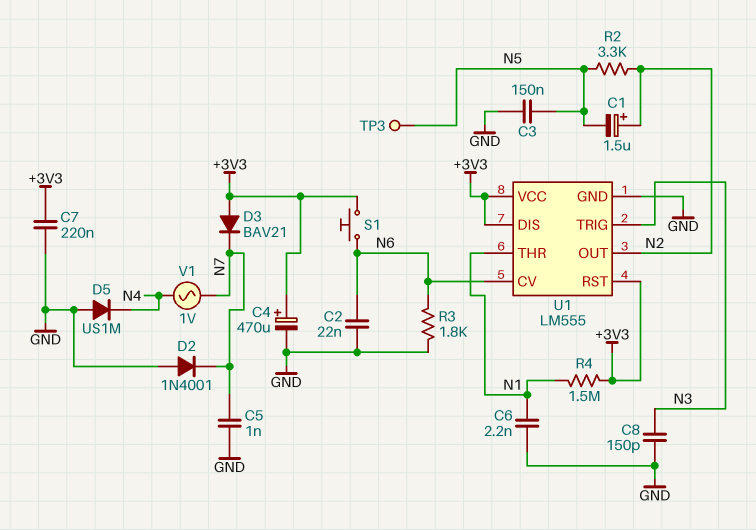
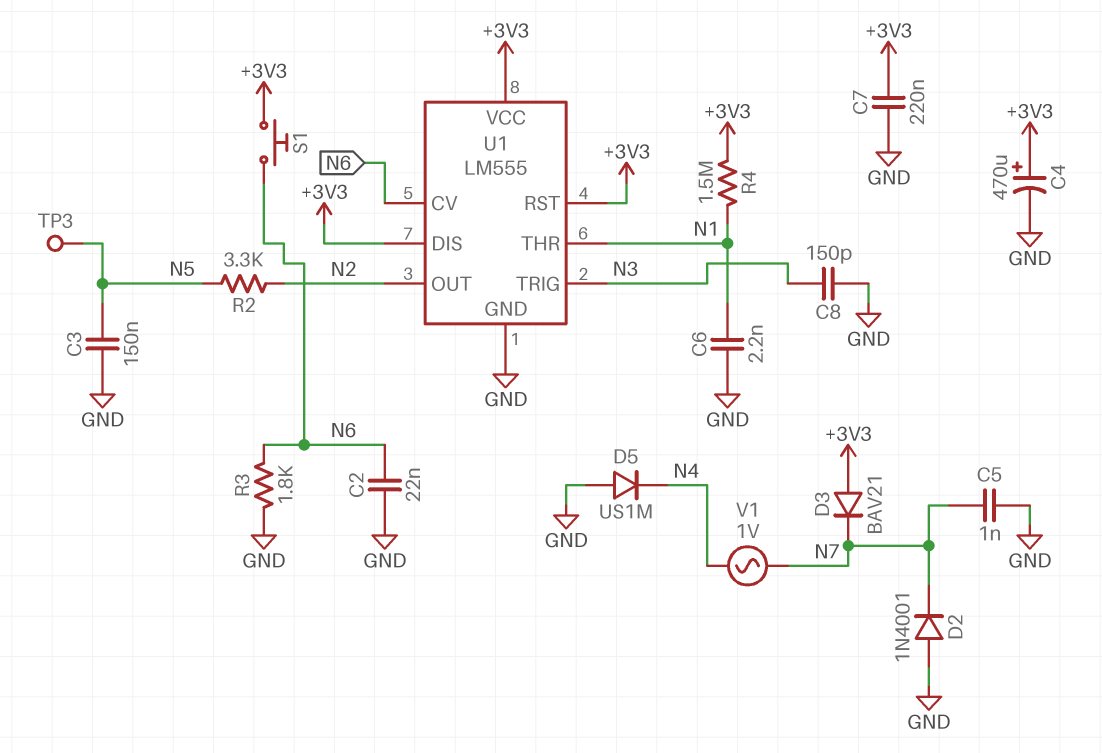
C1: 1.5uF (plus N2, minus N5) -> none

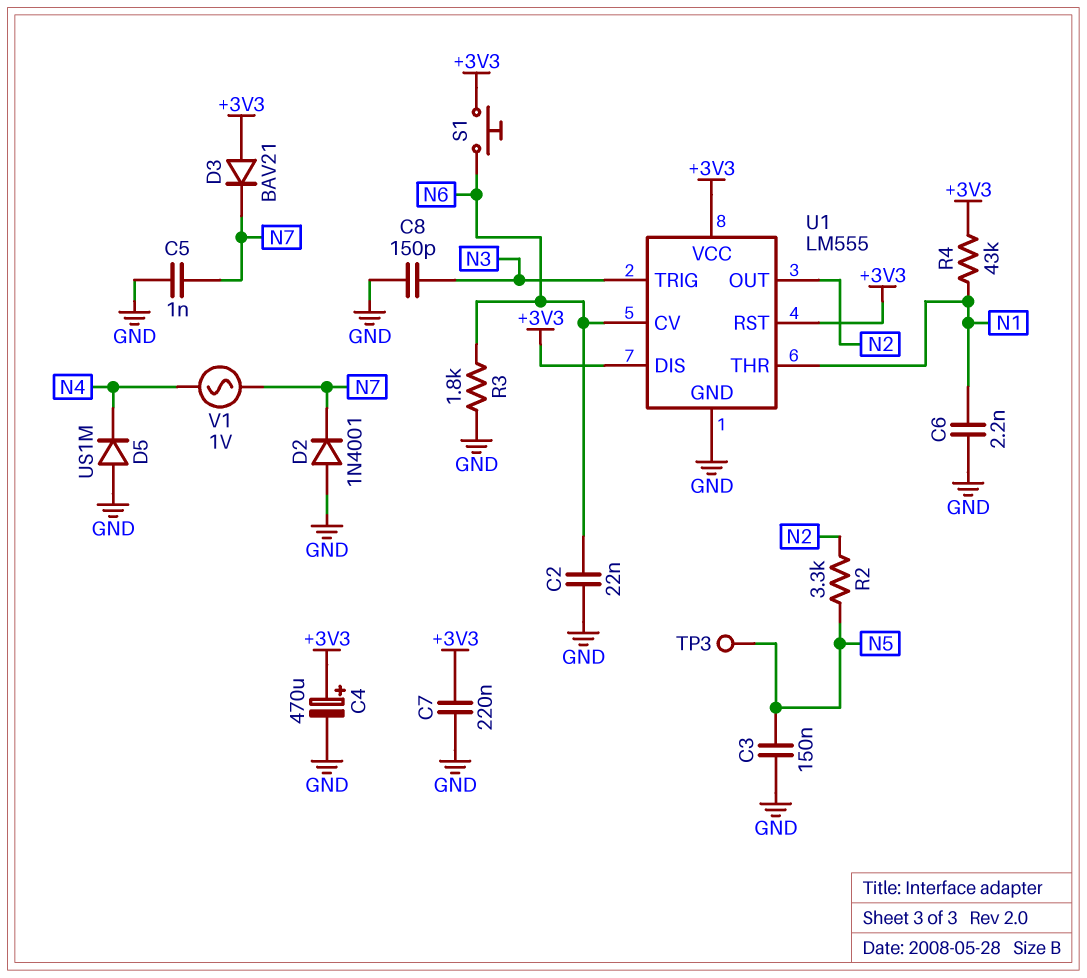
R4: 1.5M (+3V3, N1) -> 43k (+3V3, N1)

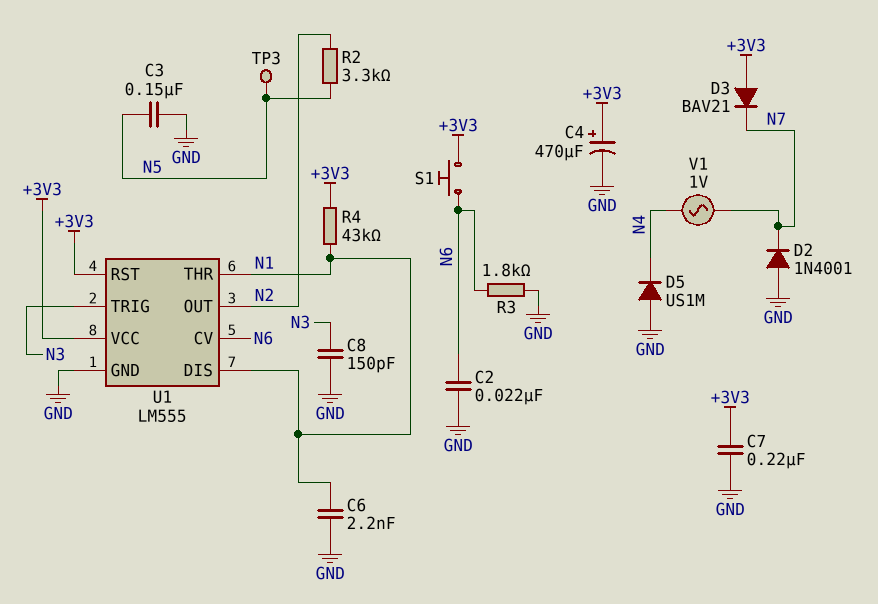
C5: 1nF (GND, N7) -> none
U1 pin DIS: +3V3 -> N1

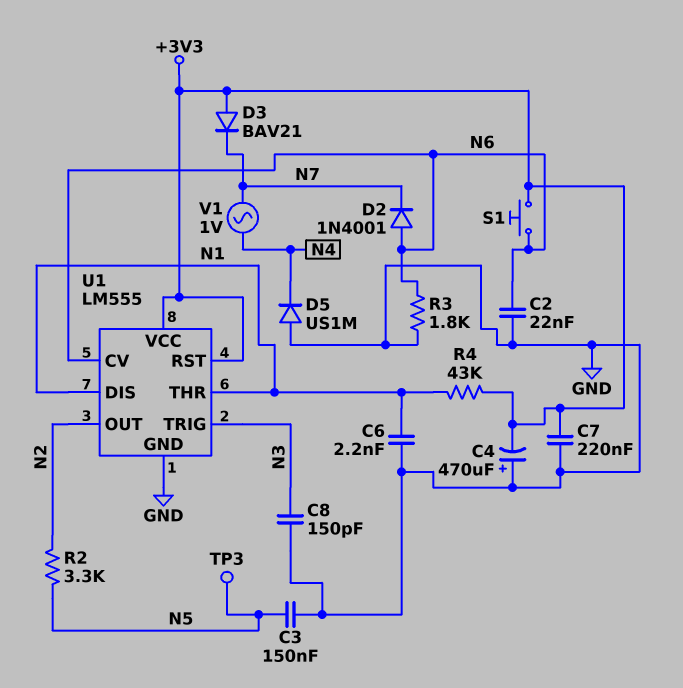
C4: 470uF (plus +3V3, minus GND) -> 470uF (plus GND, minus +3V3)
D2: diode 1N4001 (A GND, K N7) -> diode 1N4001 (A N6, K N7)

